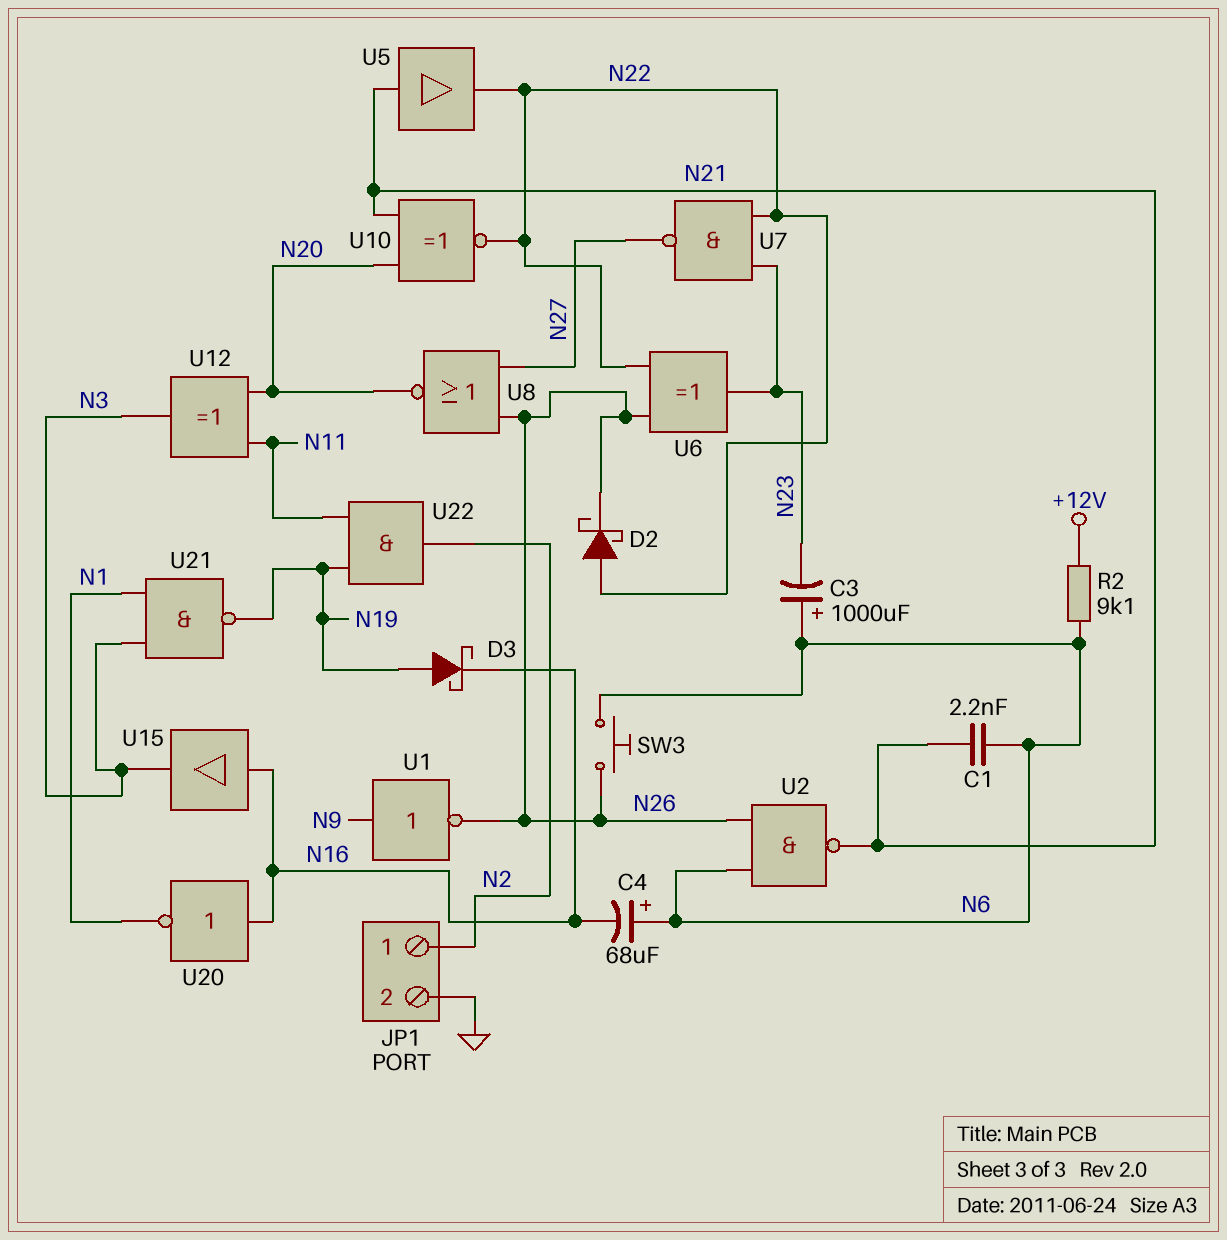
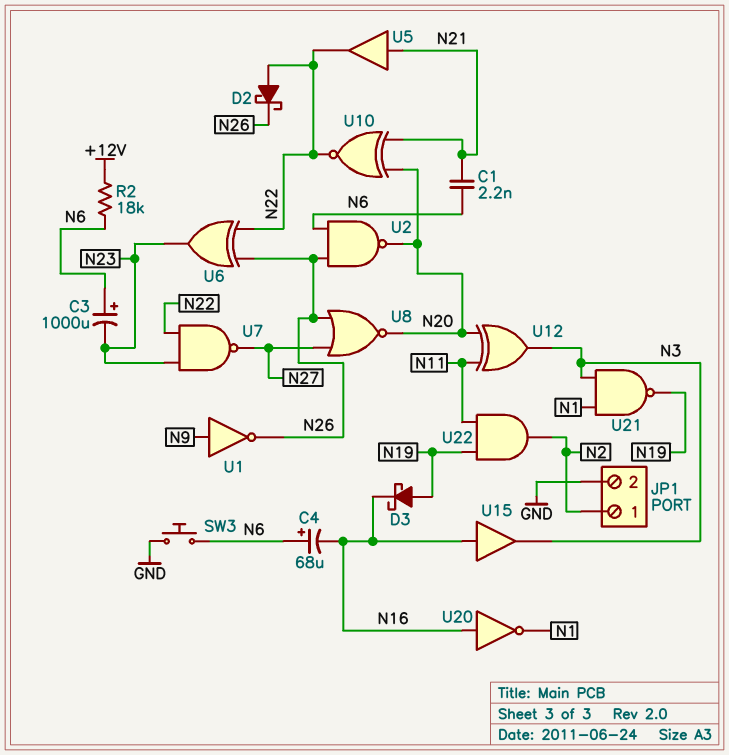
R2: 9.1k (+12V, N6) -> 18k (+12V, N6)
SW3: button (N6, N26) -> button (GND, N6)
U2: NAND (in N6, in N26, out N21) -> NAND (in N6, in N26, out N20)

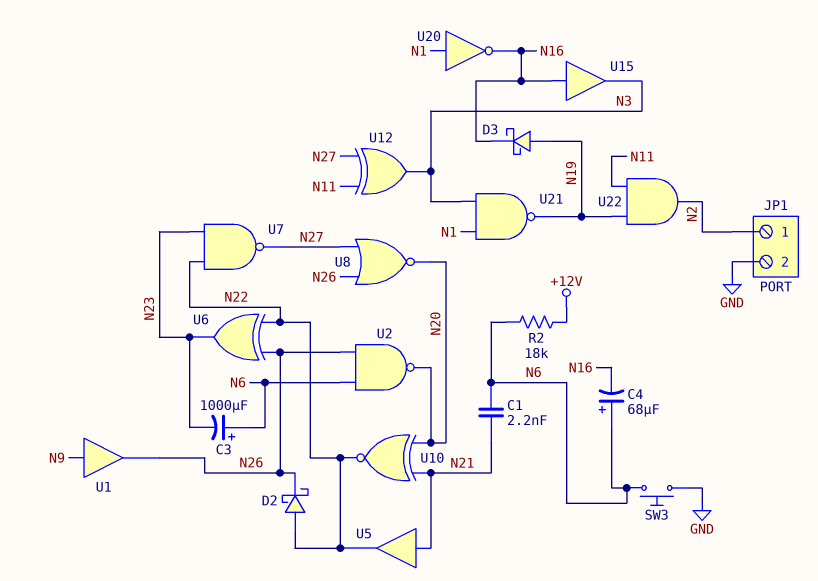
U1: NOT (in N9, out N26) -> buffer (in N9, out N26)
U12: XOR (in N11, in N20, out N3) -> XOR (in N11, in N27, out N3)
U20: NOT (in N16, out N1) -> NOT (in N1, out N16)

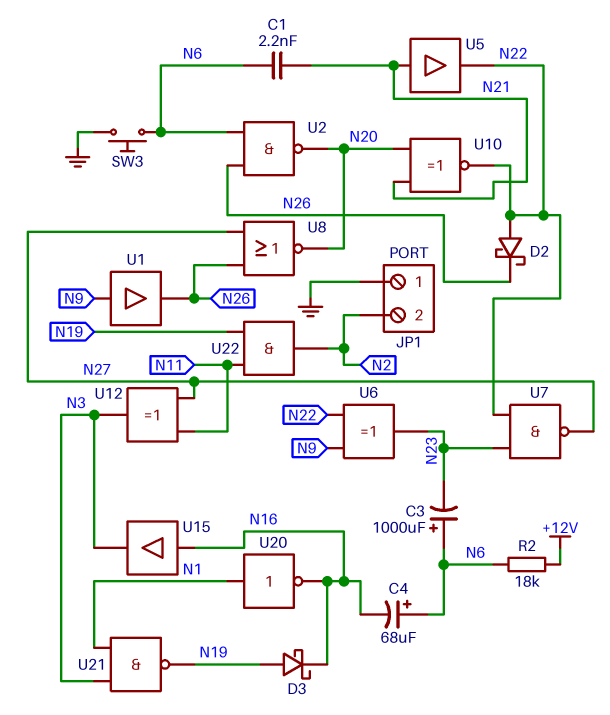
JP1 pin 1: N2 -> GND
JP1 pin 2: GND -> N2
U6: XOR (in N22, in N26, out N23) -> XOR (in N9, in N22, out N23)

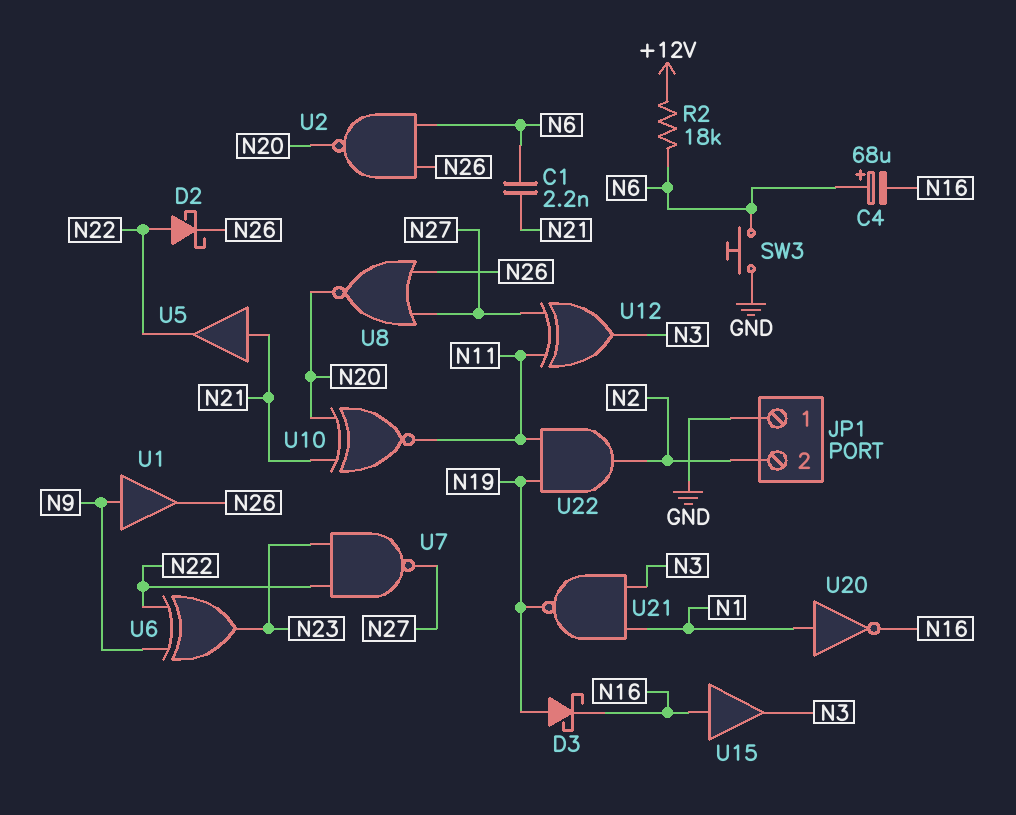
C3: 1000uF (plus N6, minus N23) -> none
U10: XNOR (in N20, in N21, out N22) -> XNOR (in N20, in N21, out N11)

